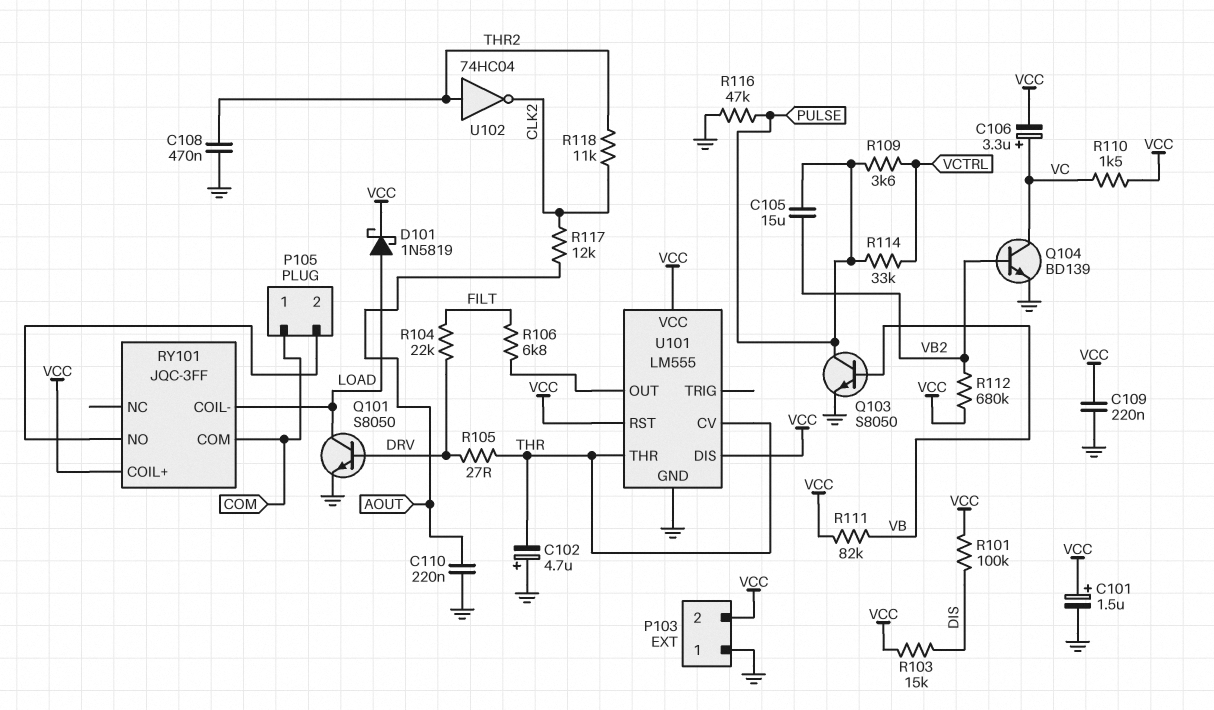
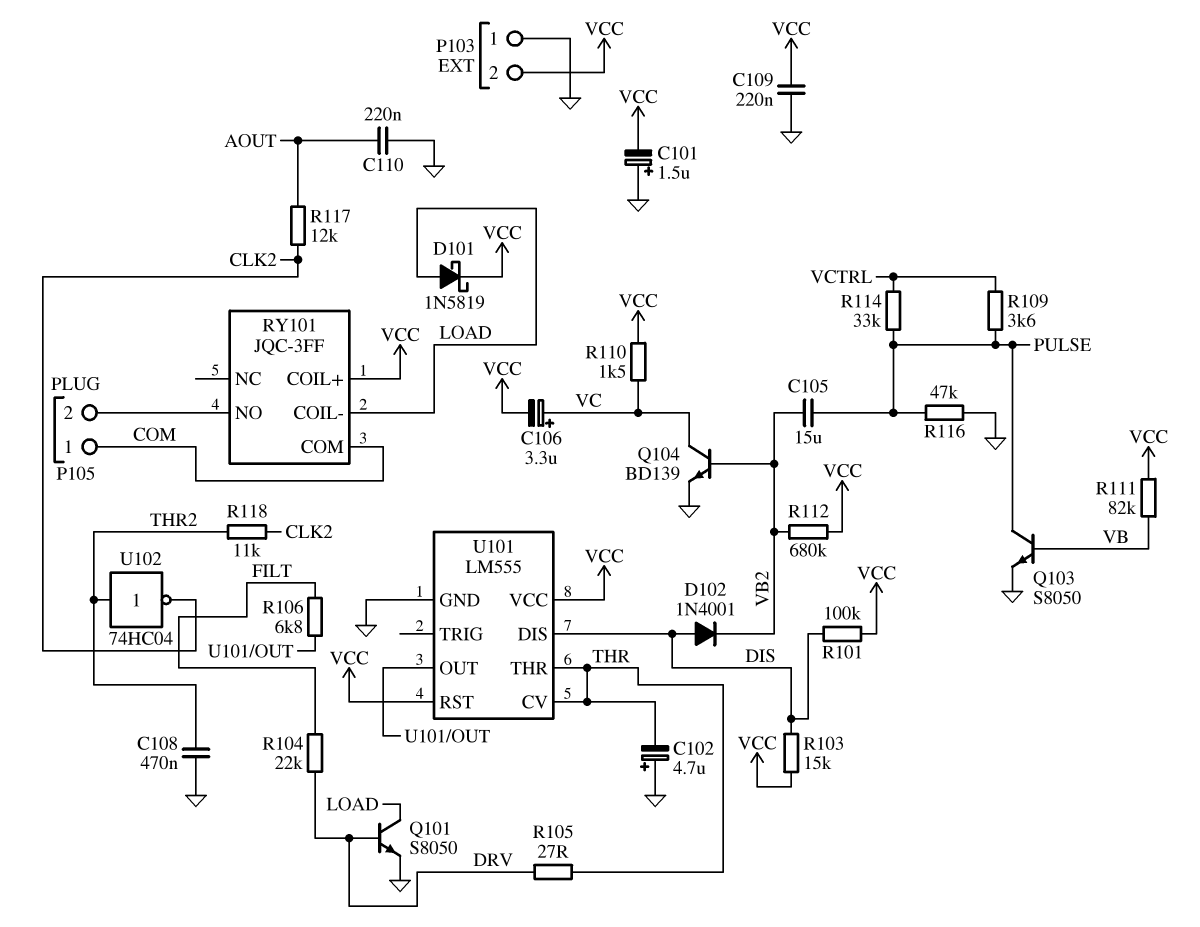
C101: 1.5uF (plus VCC, minus GND) -> 1.5uF (plus GND, minus VCC)
D102: none -> diode 1N4001 (A DIS, K VB2)
U101 pin DIS: VCC -> DIS

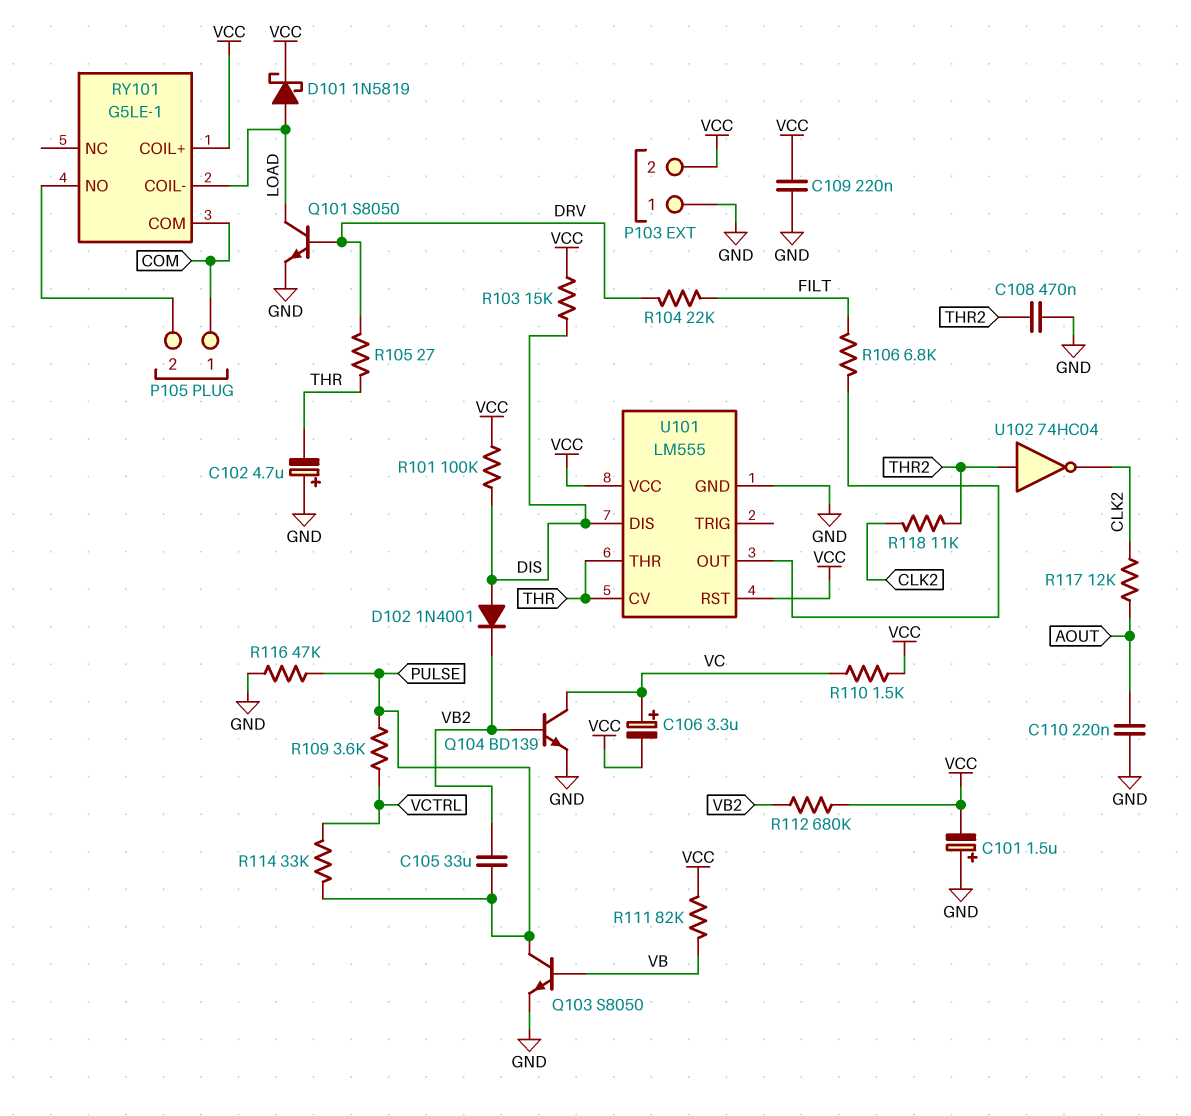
C105: 15uF (PULSE, VB2) -> 33uF (PULSE, VB2)
RY101: JQC-3FF -> G5LE-1

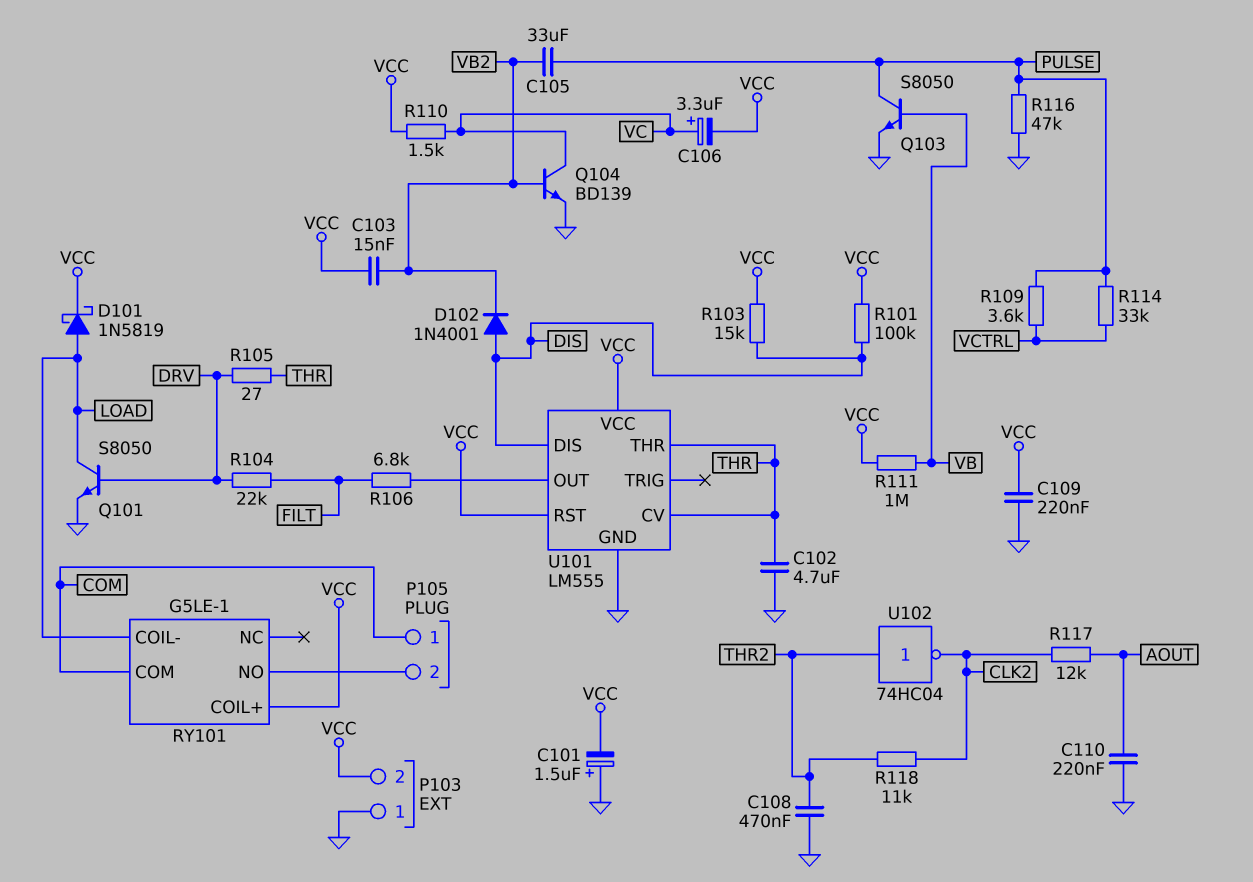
C102: 4.7uF (plus GND, minus THR) -> 4.7uF (GND, THR)
C103: none -> 15nF (VB2, VCC)
R111: 82k (VB, VCC) -> 1M (VB, VCC)
R112: 680k (VB2, VCC) -> none

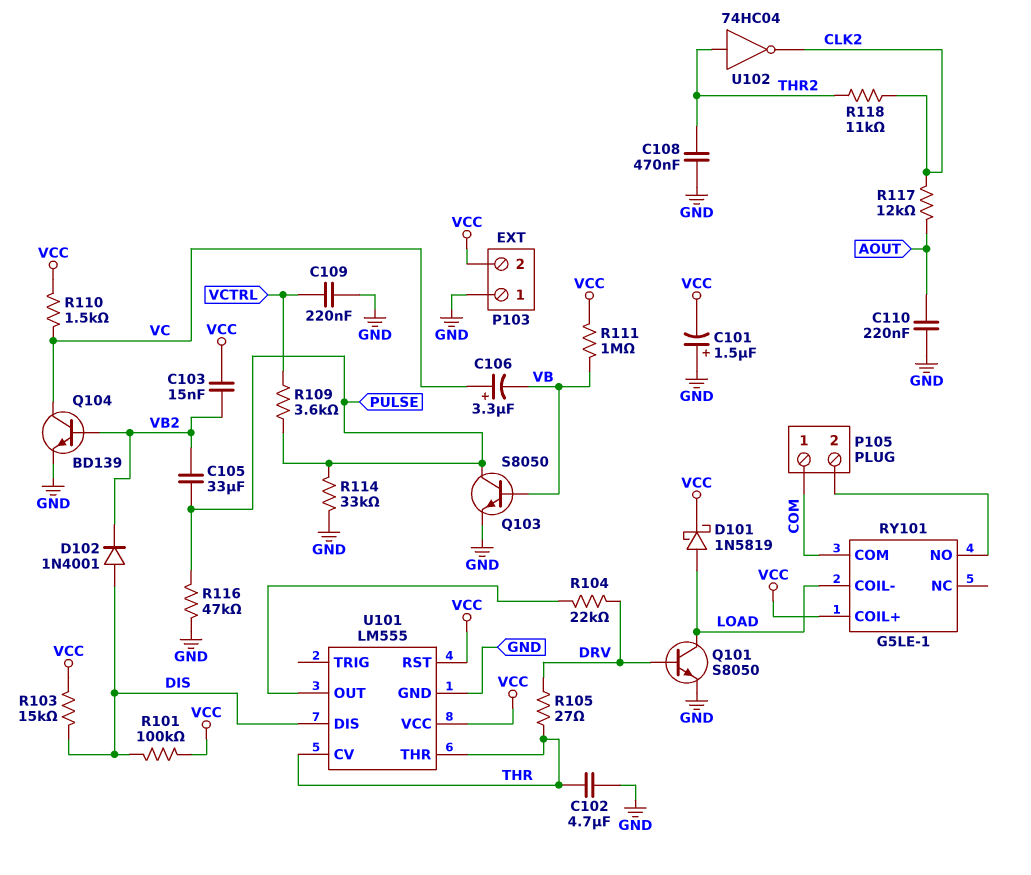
C106: 3.3uF (plus VC, minus VCC) -> 3.3uF (plus VC, minus VB)
C109: 220nF (GND, VCC) -> 220nF (GND, VCTRL)
R104: 22k (DRV, FILT) -> 22k (DRV, U101/OUT)
R106: 6.8k (FILT, U101/OUT) -> none
R114: 33k (PULSE, VCTRL) -> 33k (GND, PULSE)

